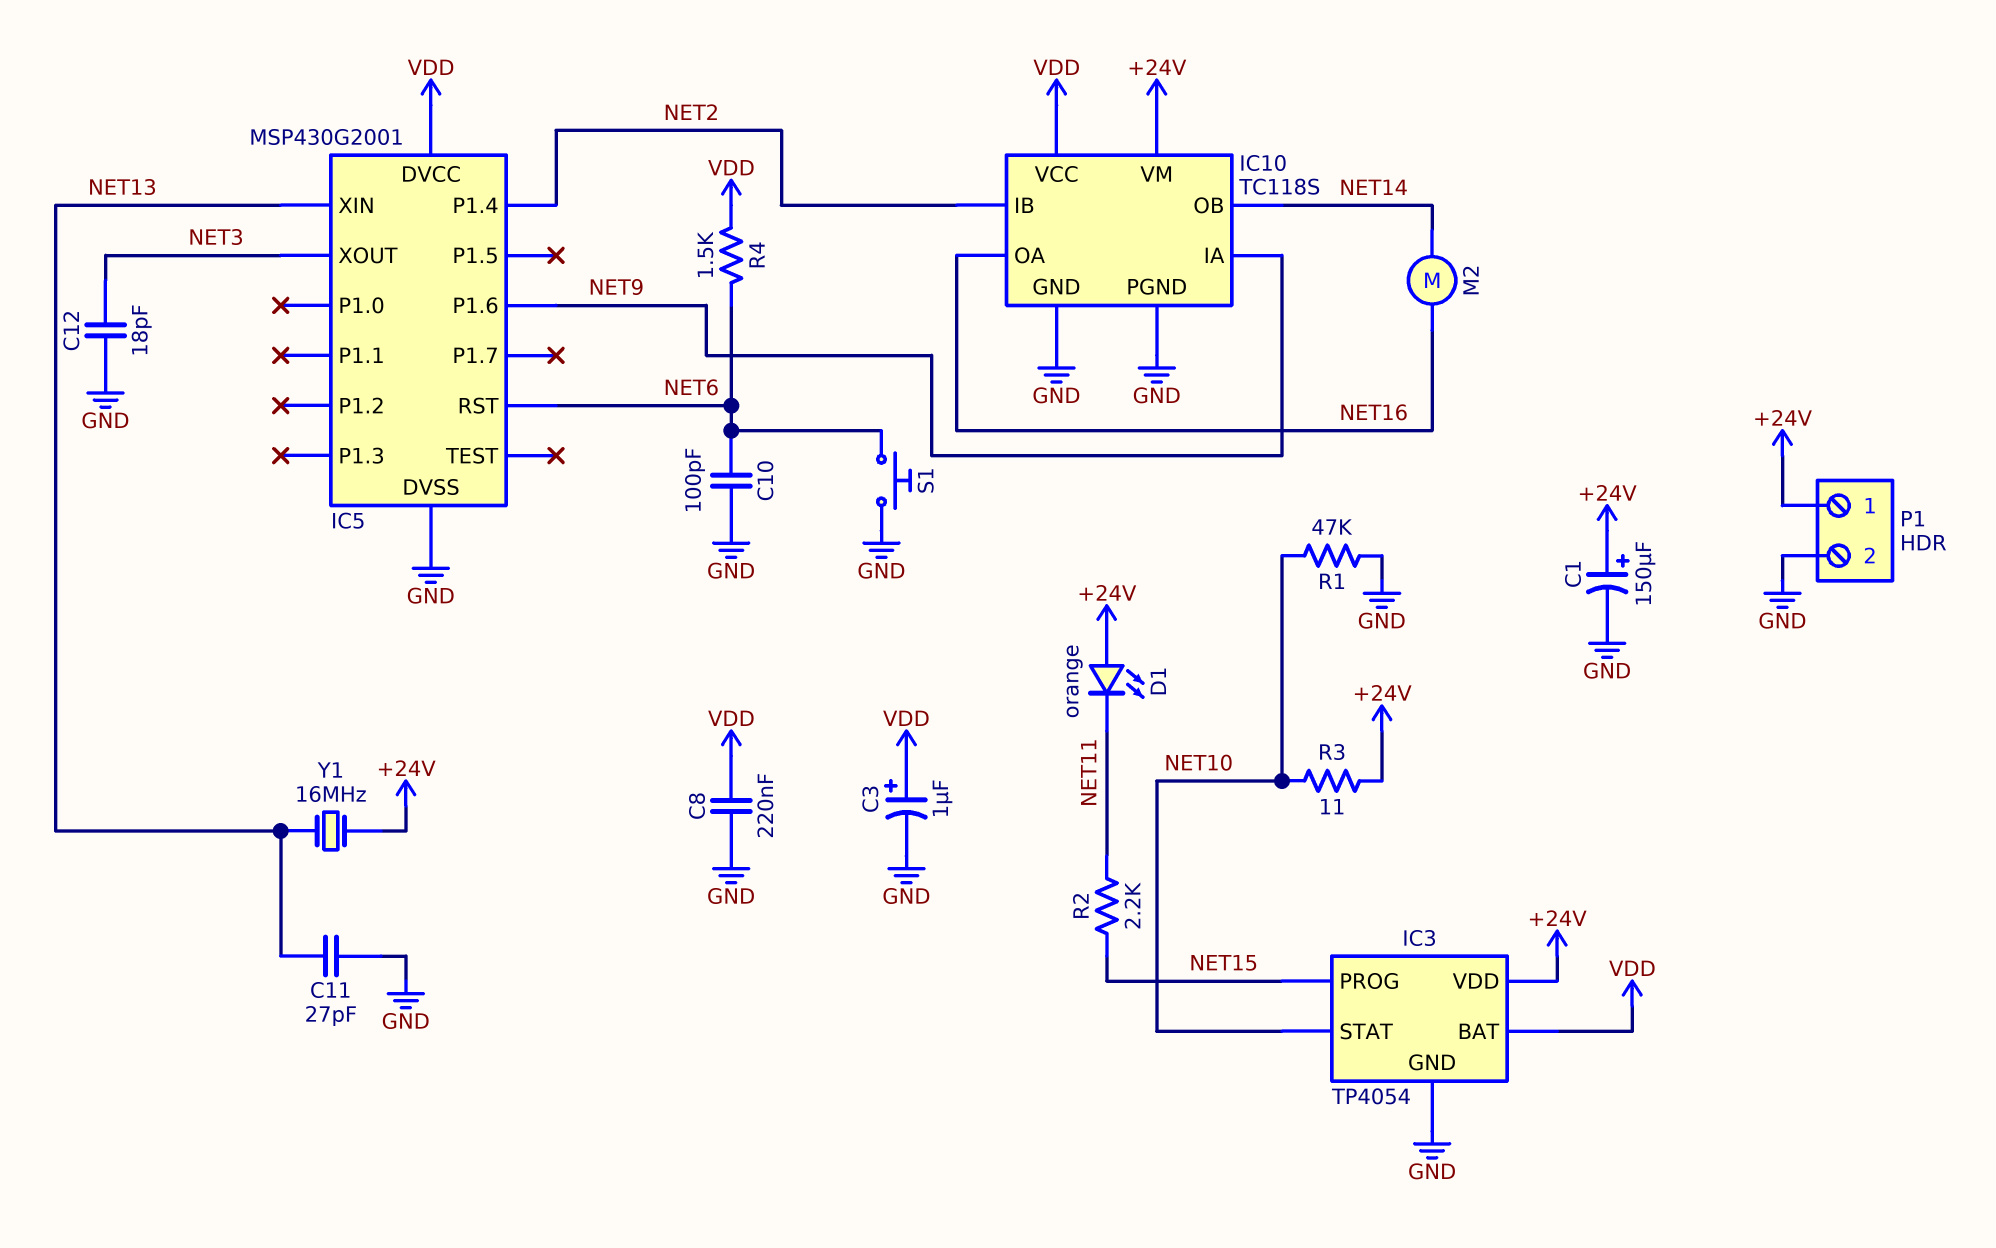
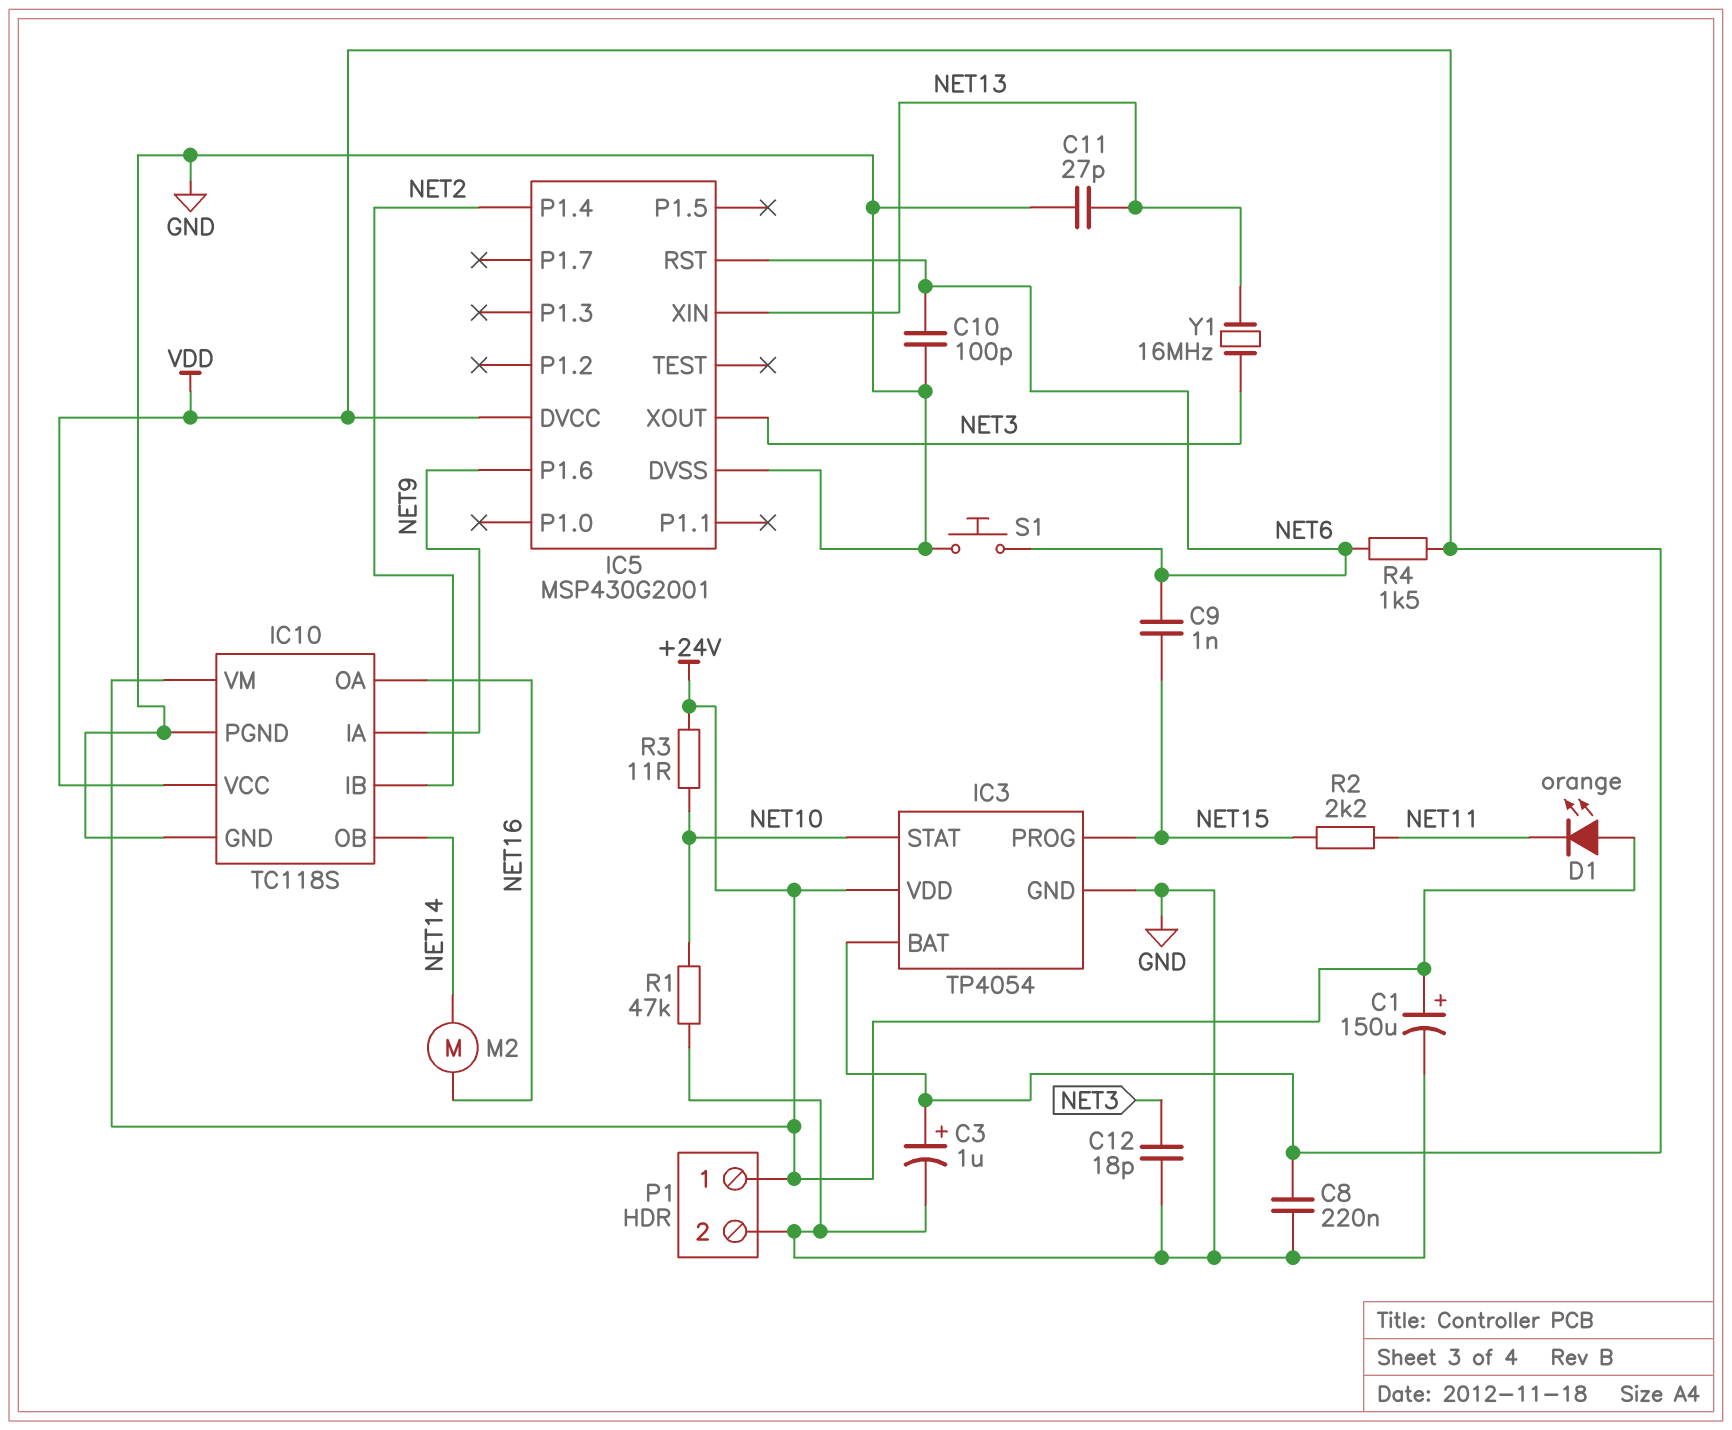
C9: none -> 1nF (NET6, NET15)
Y1: 16MHz (+24V, NET13) -> 16MHz (NET3, NET13)

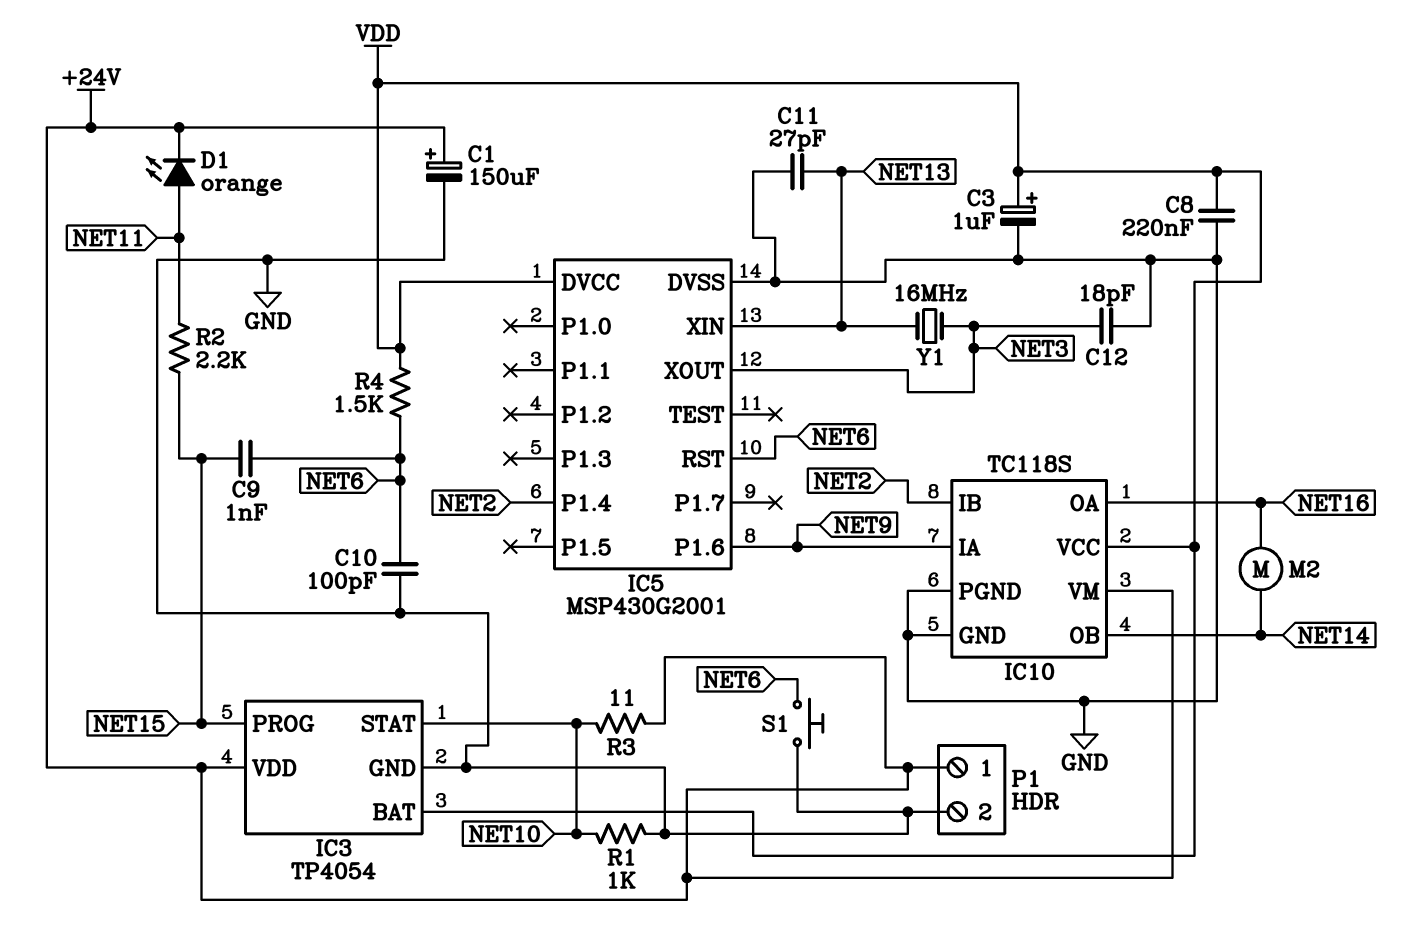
D1: LED orange (A +24V, K NET11) -> LED orange (A NET11, K +24V)
R1: 47k (GND, NET10) -> 1k (GND, NET10)

